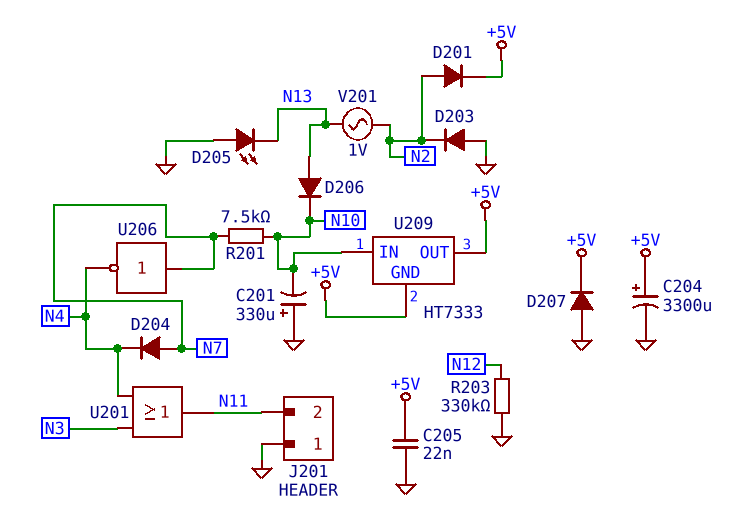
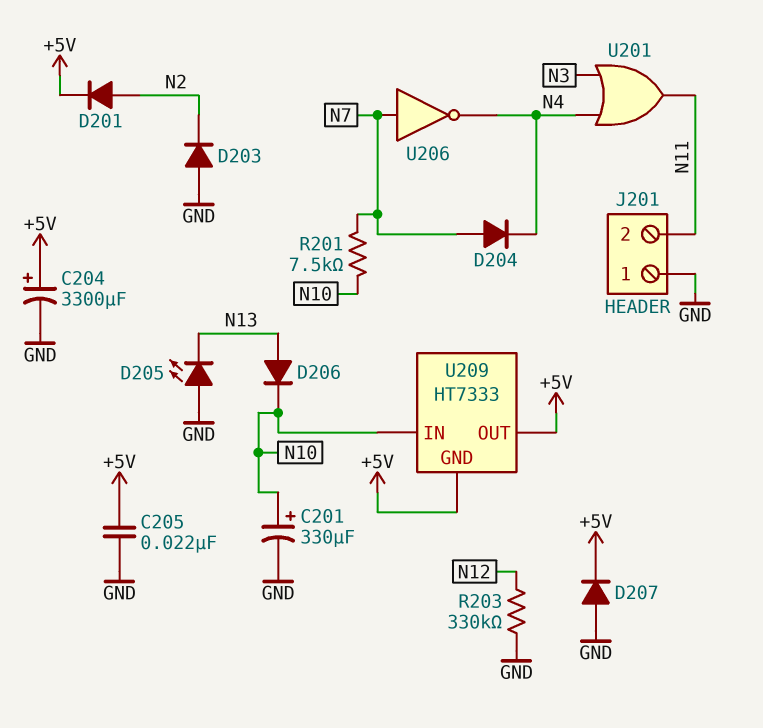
C201: 330uF (plus GND, minus N10) -> 330uF (plus N10, minus GND)
V201: AC 1V (N2, N13) -> none

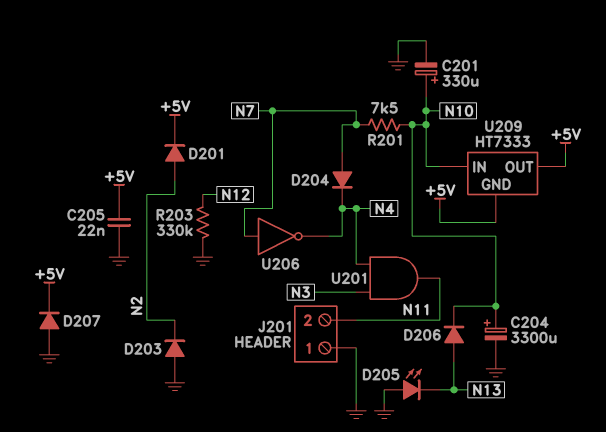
C204: 3300uF (plus +5V, minus GND) -> 3300uF (plus N10, minus GND)
U201: OR (in N3, in N4, out N11) -> AND (in N3, in N4, out N11)

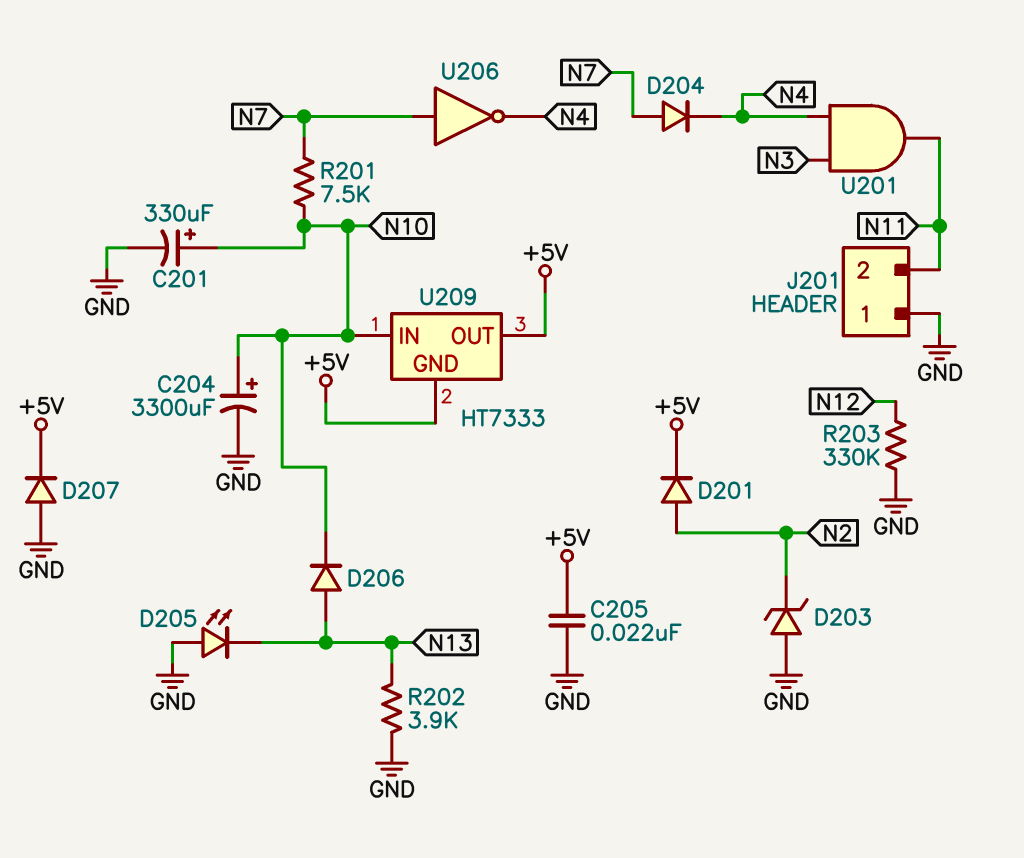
D203: diode (A GND, K N2) -> zener (A GND, K N2)
R202: none -> 3.9k (GND, N13)

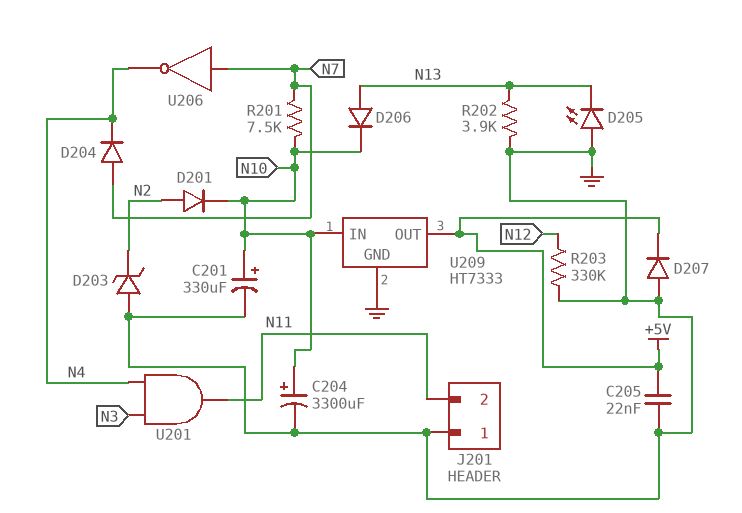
D201: diode (A N2, K +5V) -> diode (A N2, K N10)
U209 pin GND: +5V -> GND

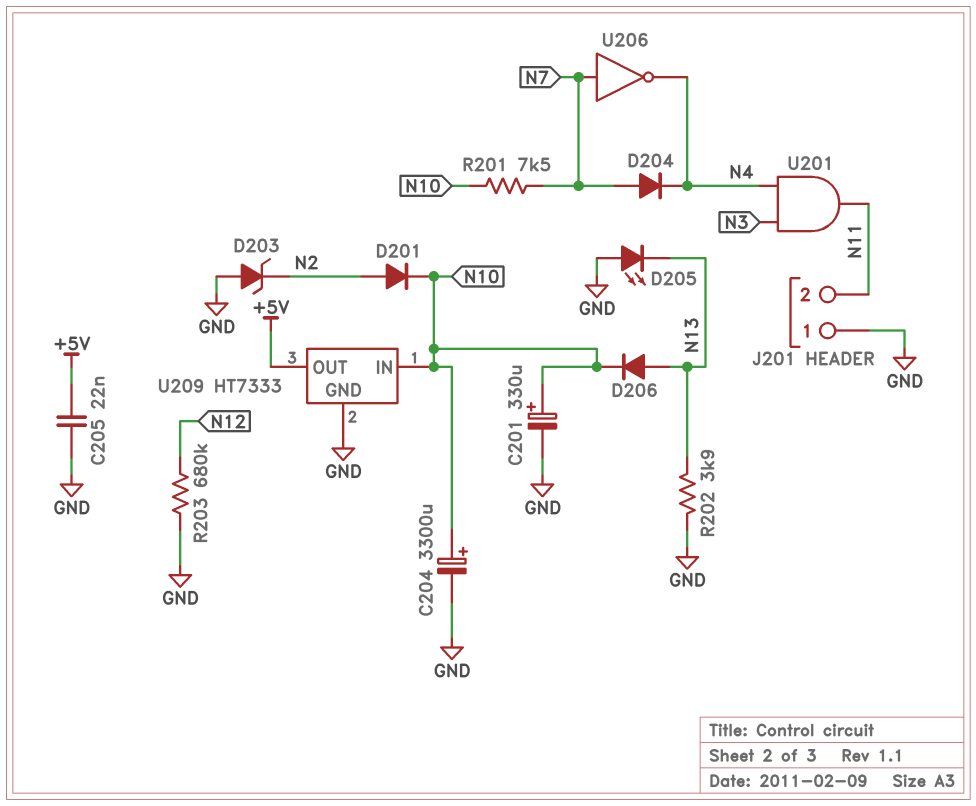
D207: diode (A GND, K +5V) -> none
R203: 330k (GND, N12) -> 680k (GND, N12)

